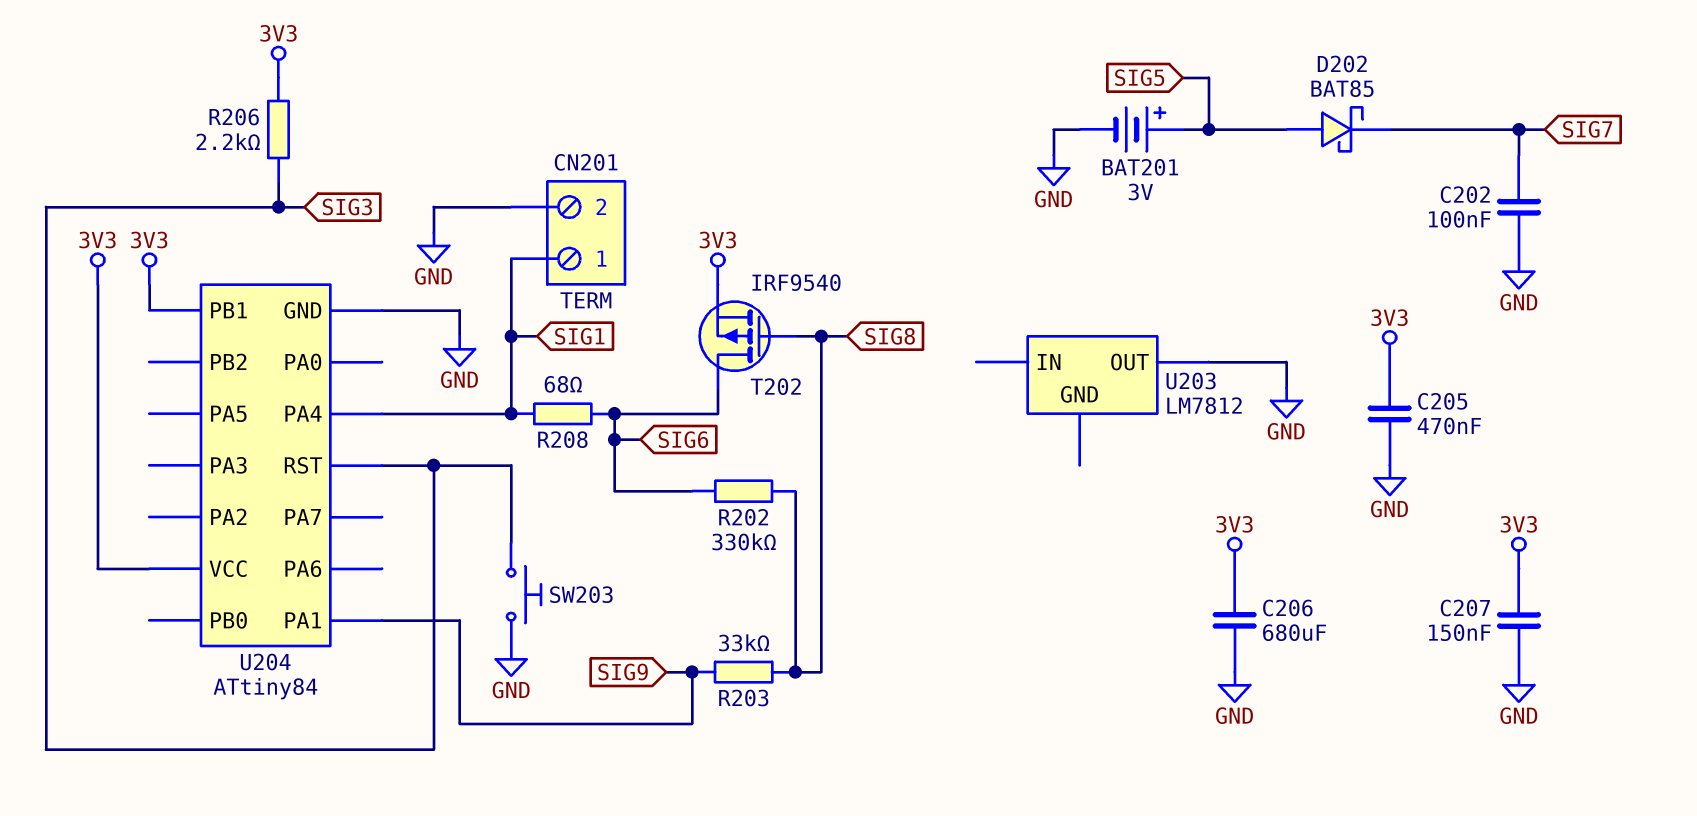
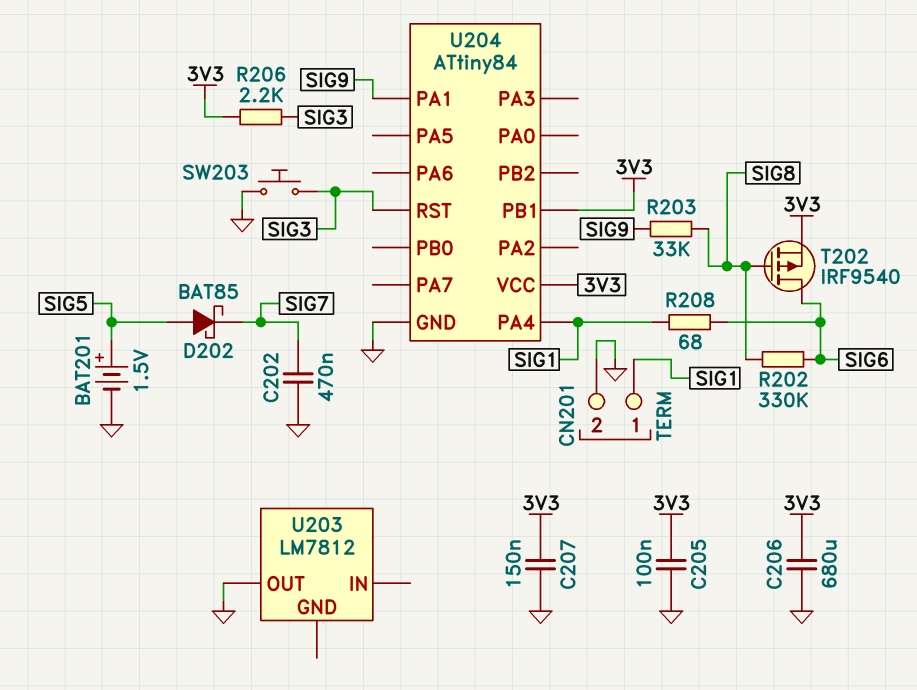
BAT201: 3V (plus SIG5, minus GND) -> 1.5V (plus SIG5, minus GND)
C202: 100nF (GND, SIG7) -> 470nF (GND, SIG7)
C205: 470nF (3V3, GND) -> 100nF (3V3, GND)

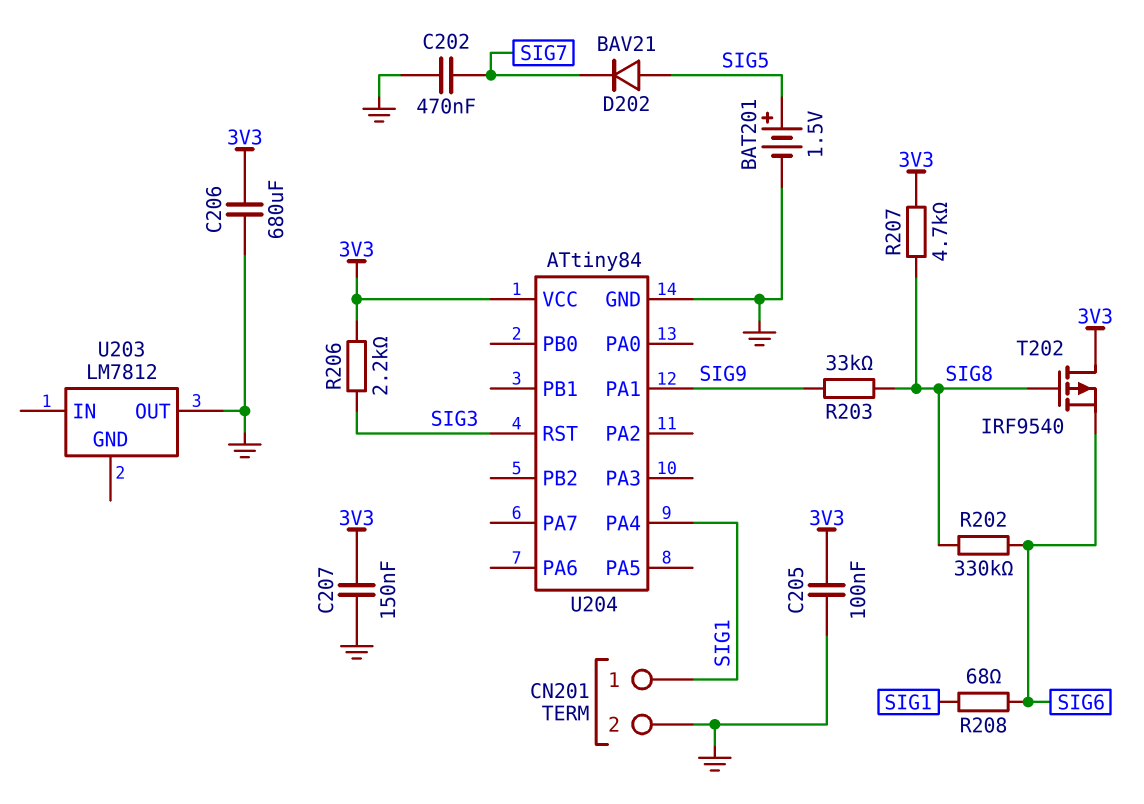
D202: schottky BAT85 (A SIG5, K SIG7) -> diode BAV21 (A SIG5, K SIG7)
R207: none -> 4.7k (3V3, SIG8)
SW203: button (GND, SIG3) -> none
T202: PMOS IRF9540 (G SIG8, D SIG6, S 3V3) -> PMOS IRF9540 (G SIG8, D 3V3, S SIG6)
U204 pin PB1: 3V3 -> none

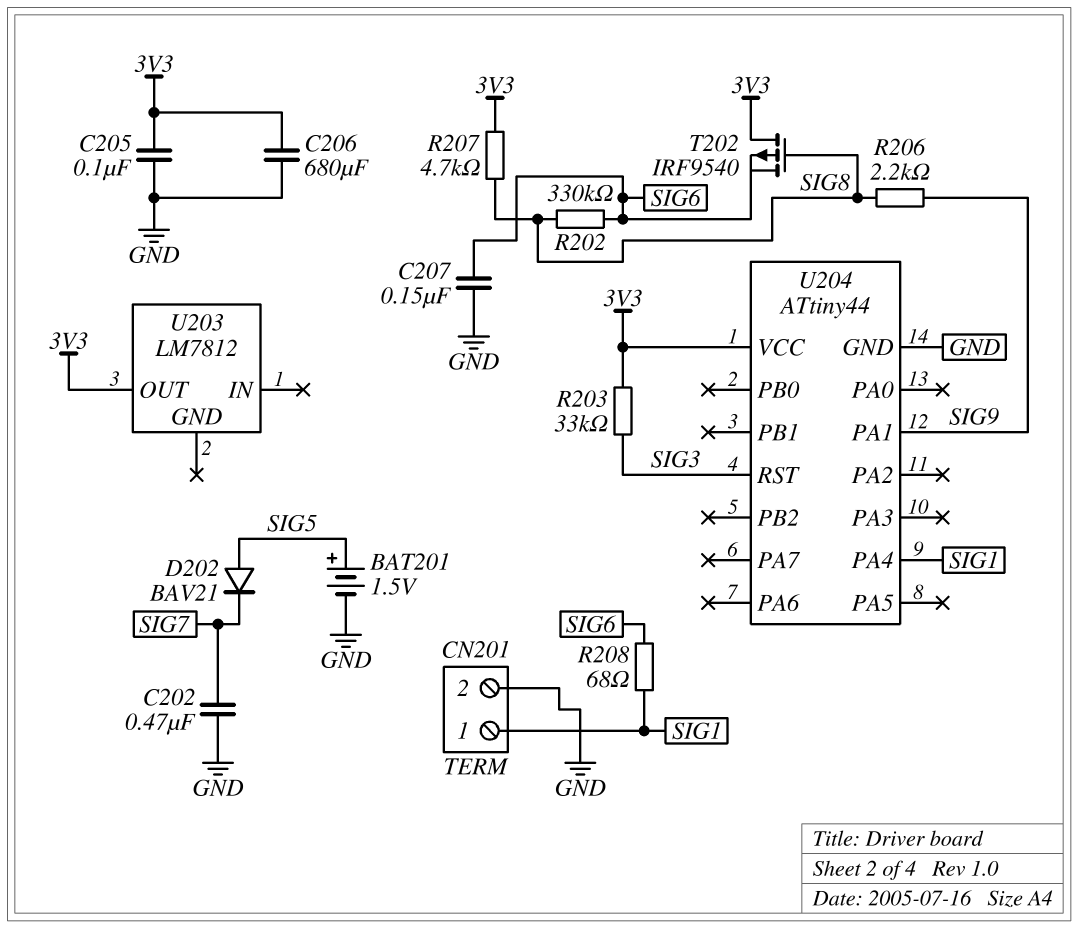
C207: 150nF (3V3, GND) -> 150nF (GND, SIG6)
R203: 33k (SIG8, SIG9) -> 33k (3V3, SIG3)
R206: 2.2k (3V3, SIG3) -> 2.2k (SIG8, SIG9)
U203 pin OUT: GND -> 3V3
U204: ATtiny84 -> ATtiny44

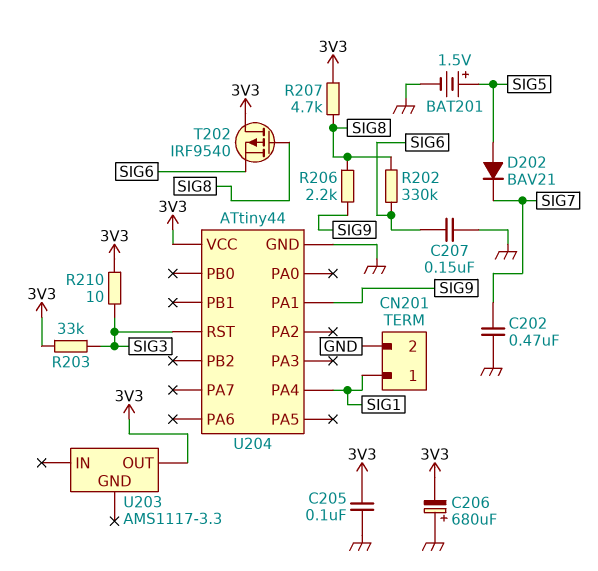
C206: 680uF (3V3, GND) -> 680uF (plus GND, minus 3V3)
R208: 68 (SIG1, SIG6) -> none
R210: none -> 10 (3V3, SIG3)
U203: LM7812 -> AMS1117-3.3

